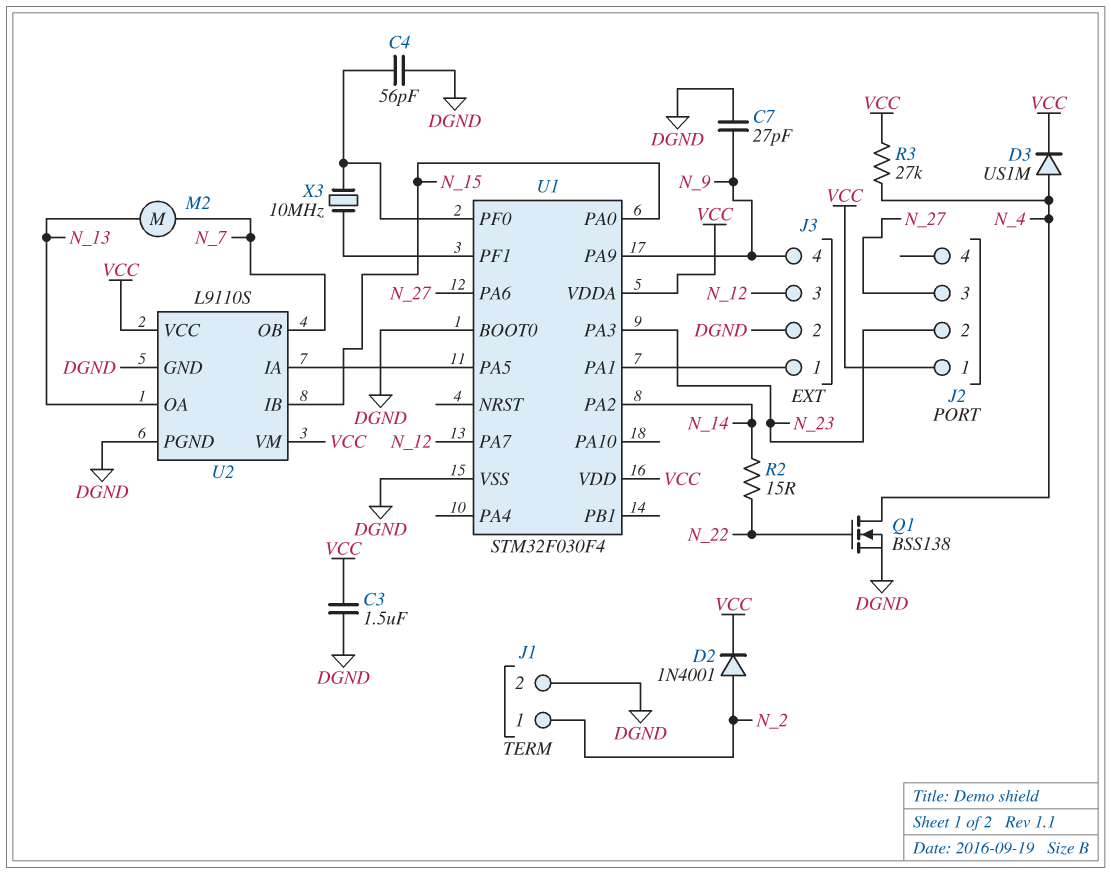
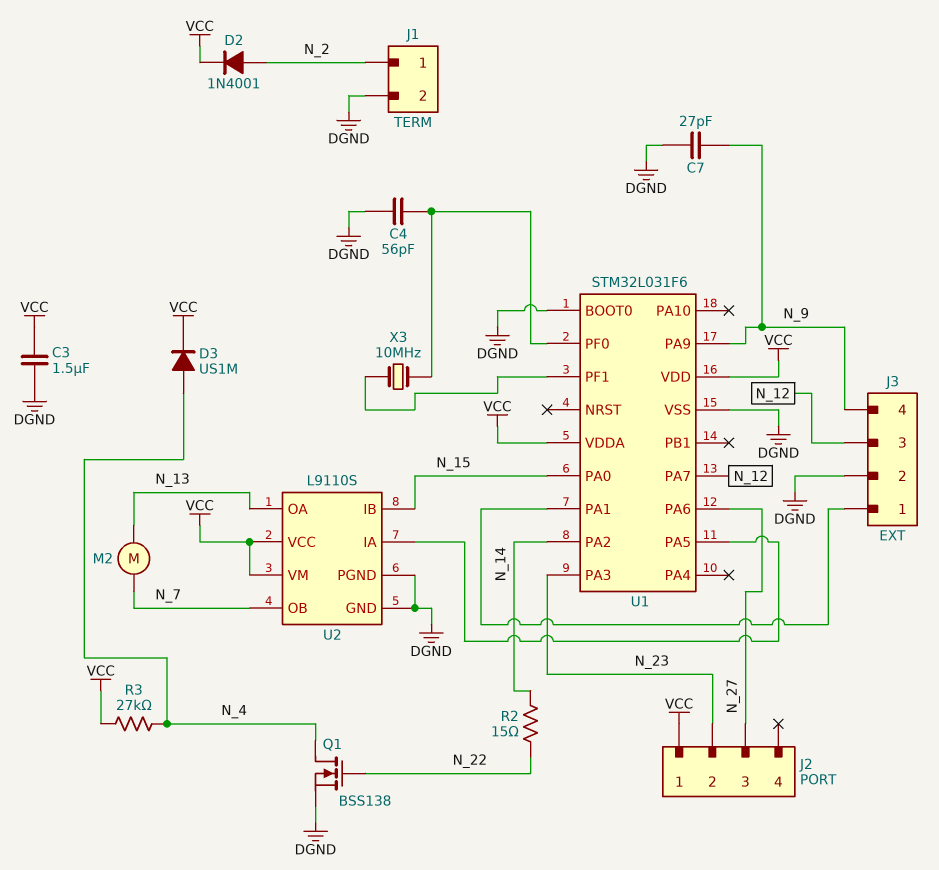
U1: STM32F030F4 -> STM32L031F6

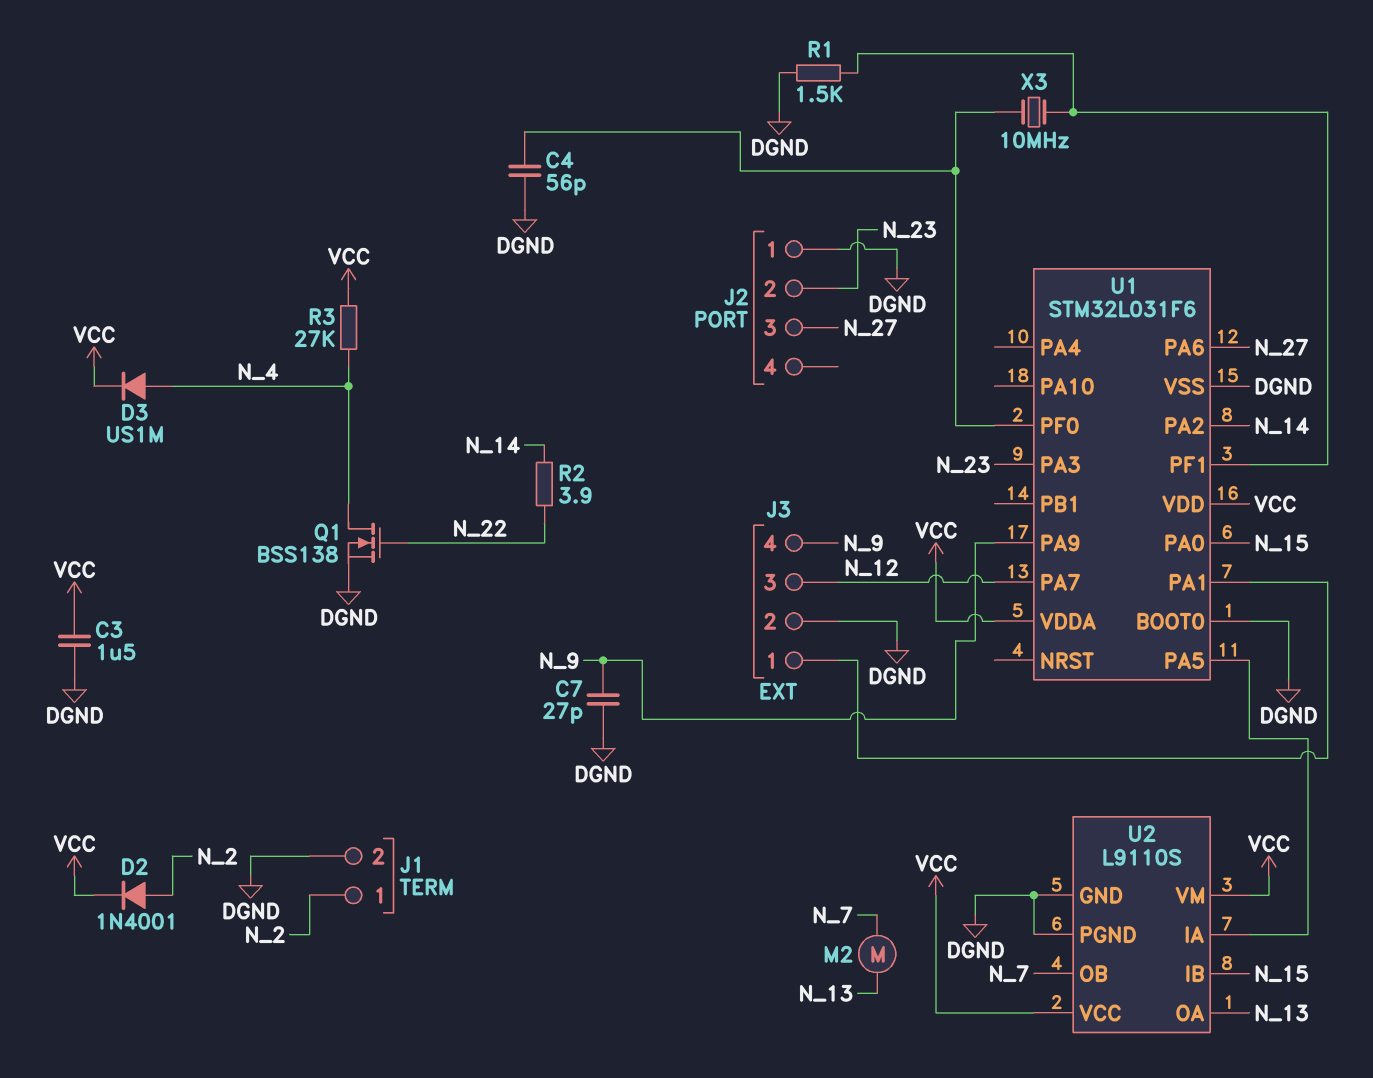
J2 pin 1: VCC -> DGND
R1: none -> 1.5k (DGND, U1/PF1)
R2: 15 (N_14, N_22) -> 3.9 (N_14, N_22)

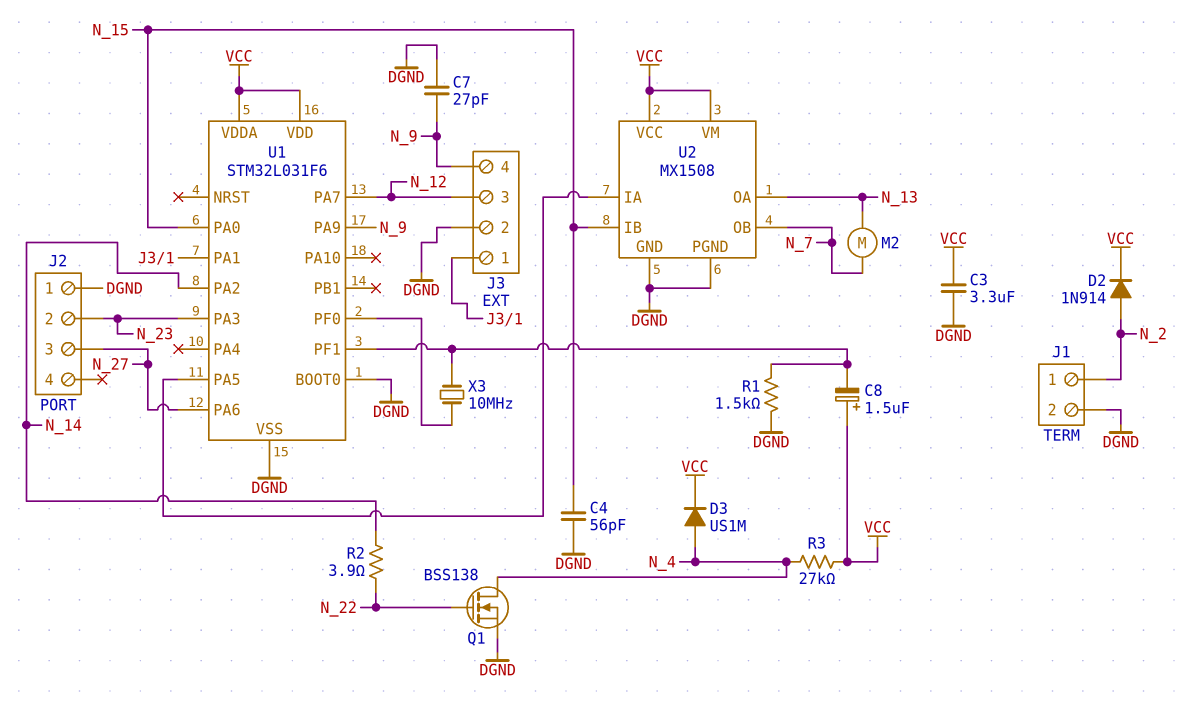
C3: 1.5uF (DGND, VCC) -> 3.3uF (DGND, VCC)
C4: 56pF (DGND, U1/PF0) -> 56pF (DGND, N_15)
C8: none -> 1.5uF (plus VCC, minus U1/PF1)
D2: diode 1N4001 (A N_2, K VCC) -> diode 1N914 (A N_2, K VCC)
U2: L9110S -> MX1508

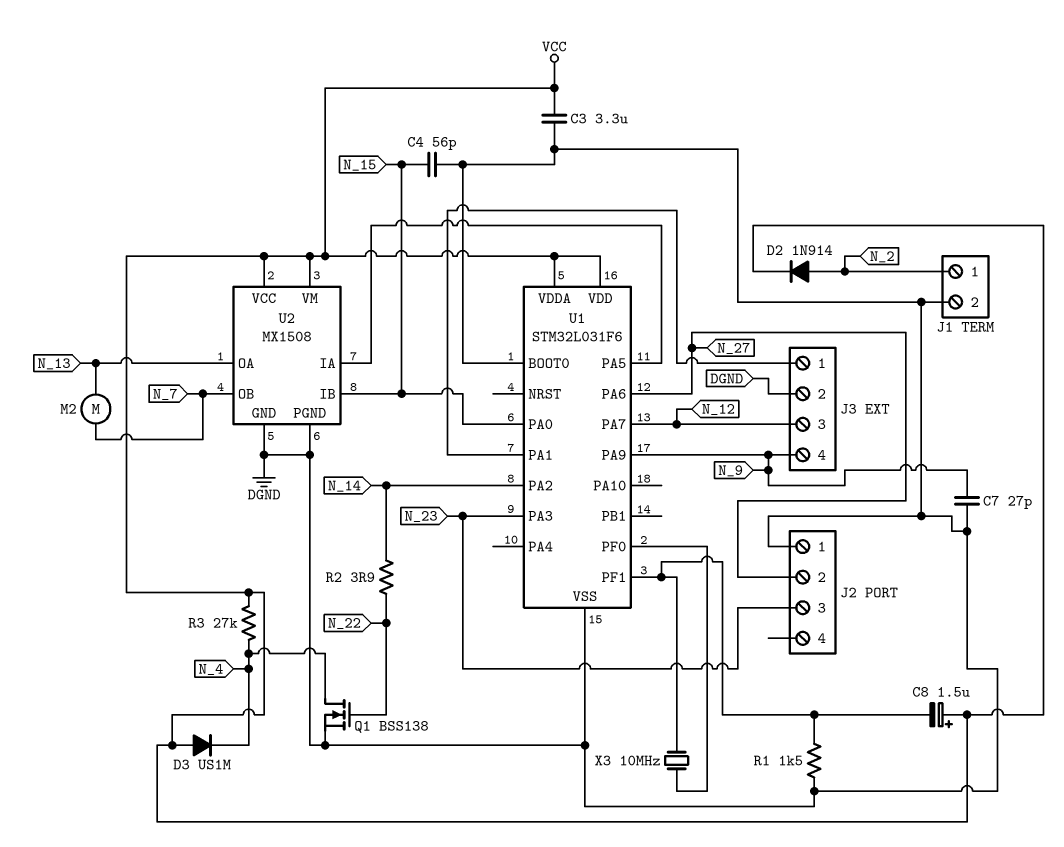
D3: diode US1M (A N_4, K VCC) -> diode US1M (A VCC, K N_4)
J2 pin 2: N_23 -> N_27
J2 pin 3: N_27 -> N_23

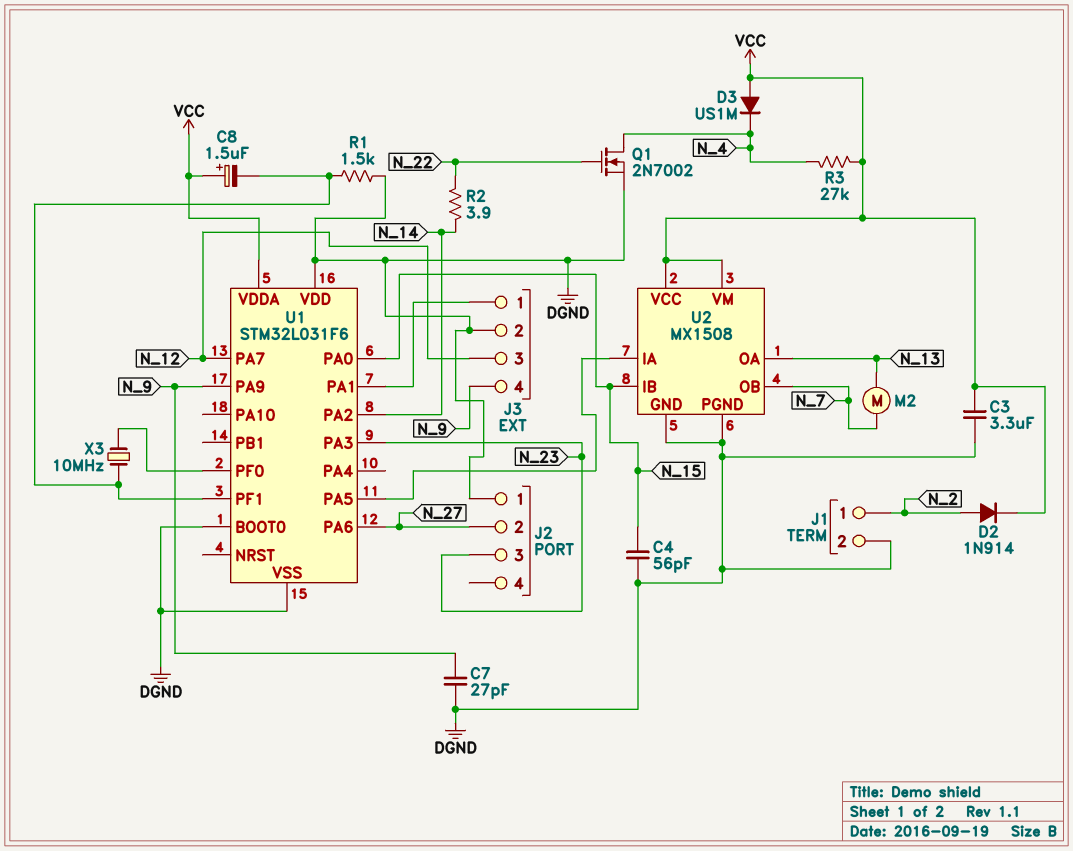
Q1: NMOS BSS138 (G N_22, D N_4, S DGND) -> NMOS 2N7002 (G N_22, D N_4, S DGND)
U1 pin VDD: VCC -> DGND

